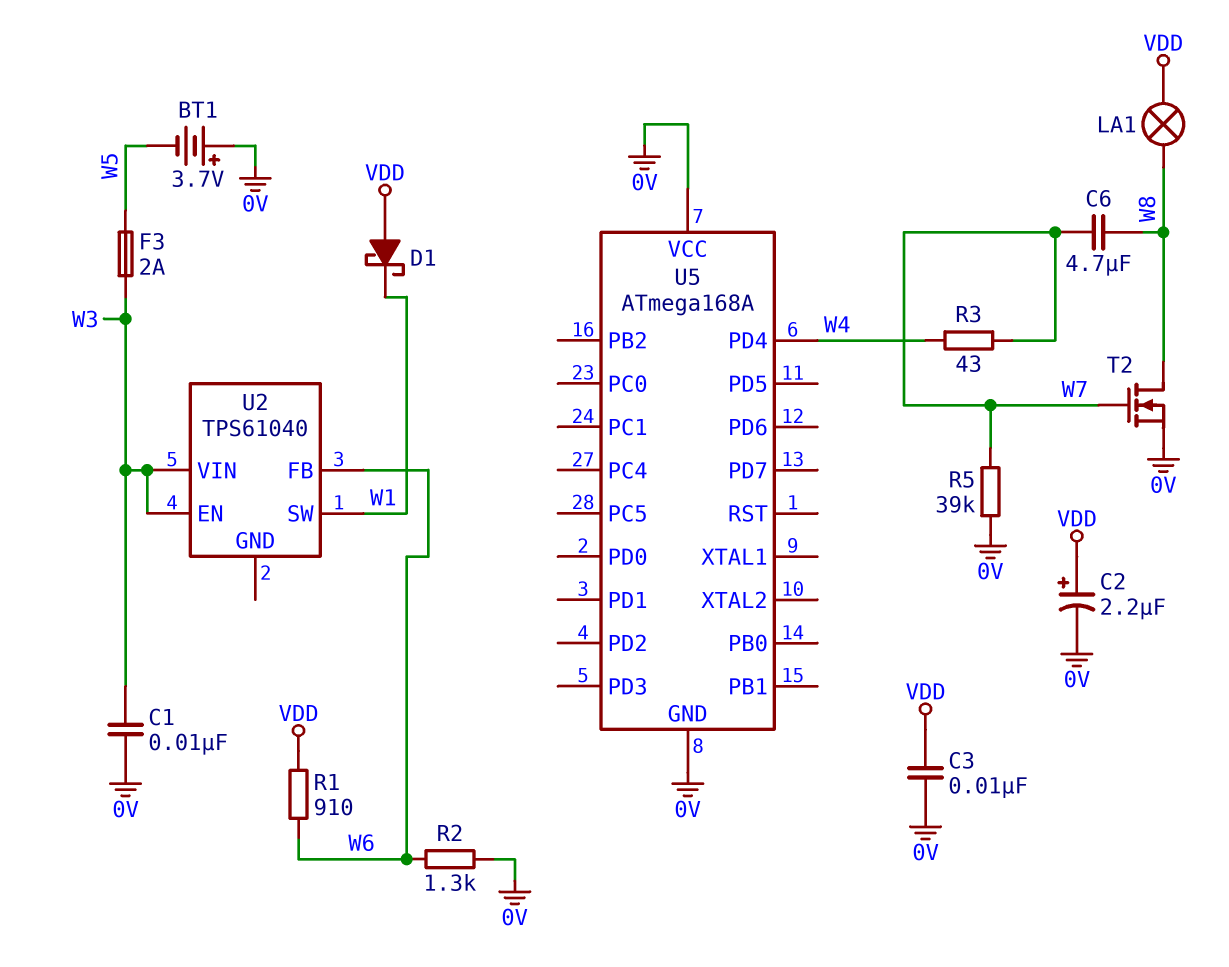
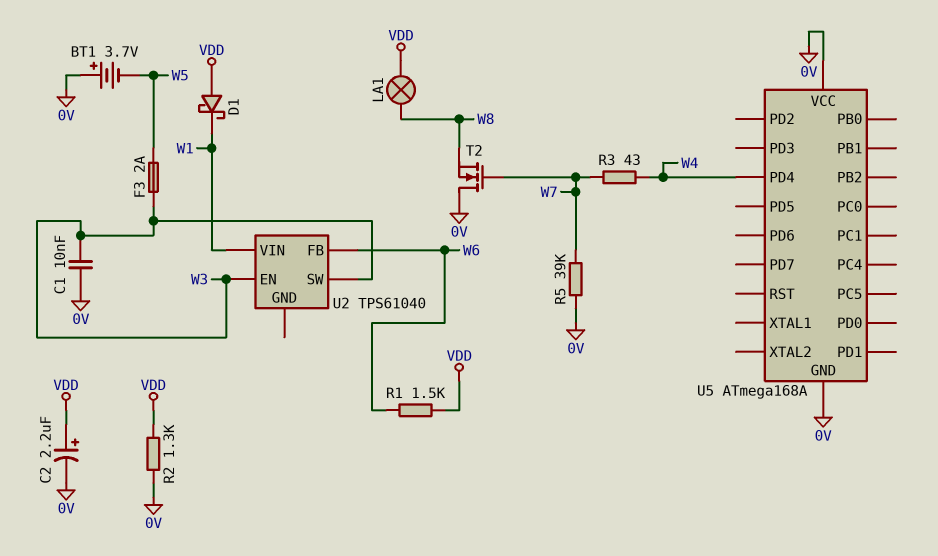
C3: 10nF (0V, VDD) -> none
C6: 4.7uF (W7, W8) -> none
R1: 910 (VDD, W6) -> 1.5k (VDD, W6)
R2: 1.3k (0V, W6) -> 1.3k (0V, VDD)
T2: NMOS (G W7, D W8, S 0V) -> NMOS (G W7, D 0V, S W8)
U2 pin SW: W1 -> W3
U2 pin VIN: W3 -> W1

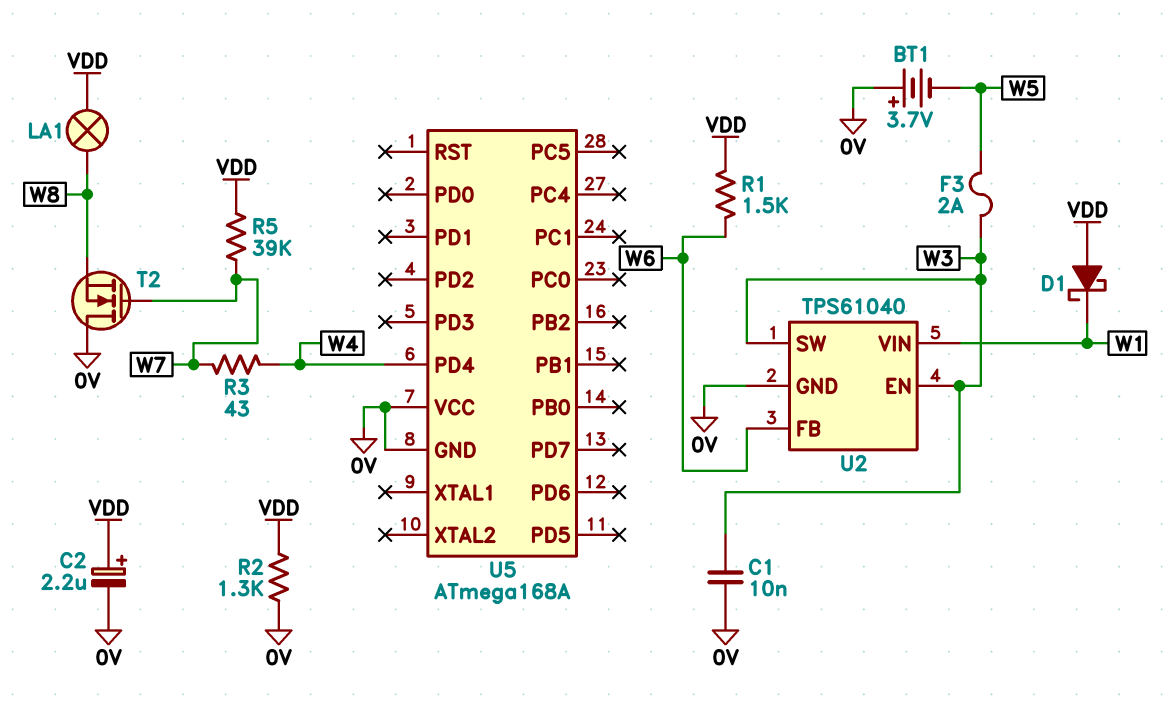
R5: 39k (0V, W7) -> 39k (VDD, W7)
U2 pin GND: none -> 0V

